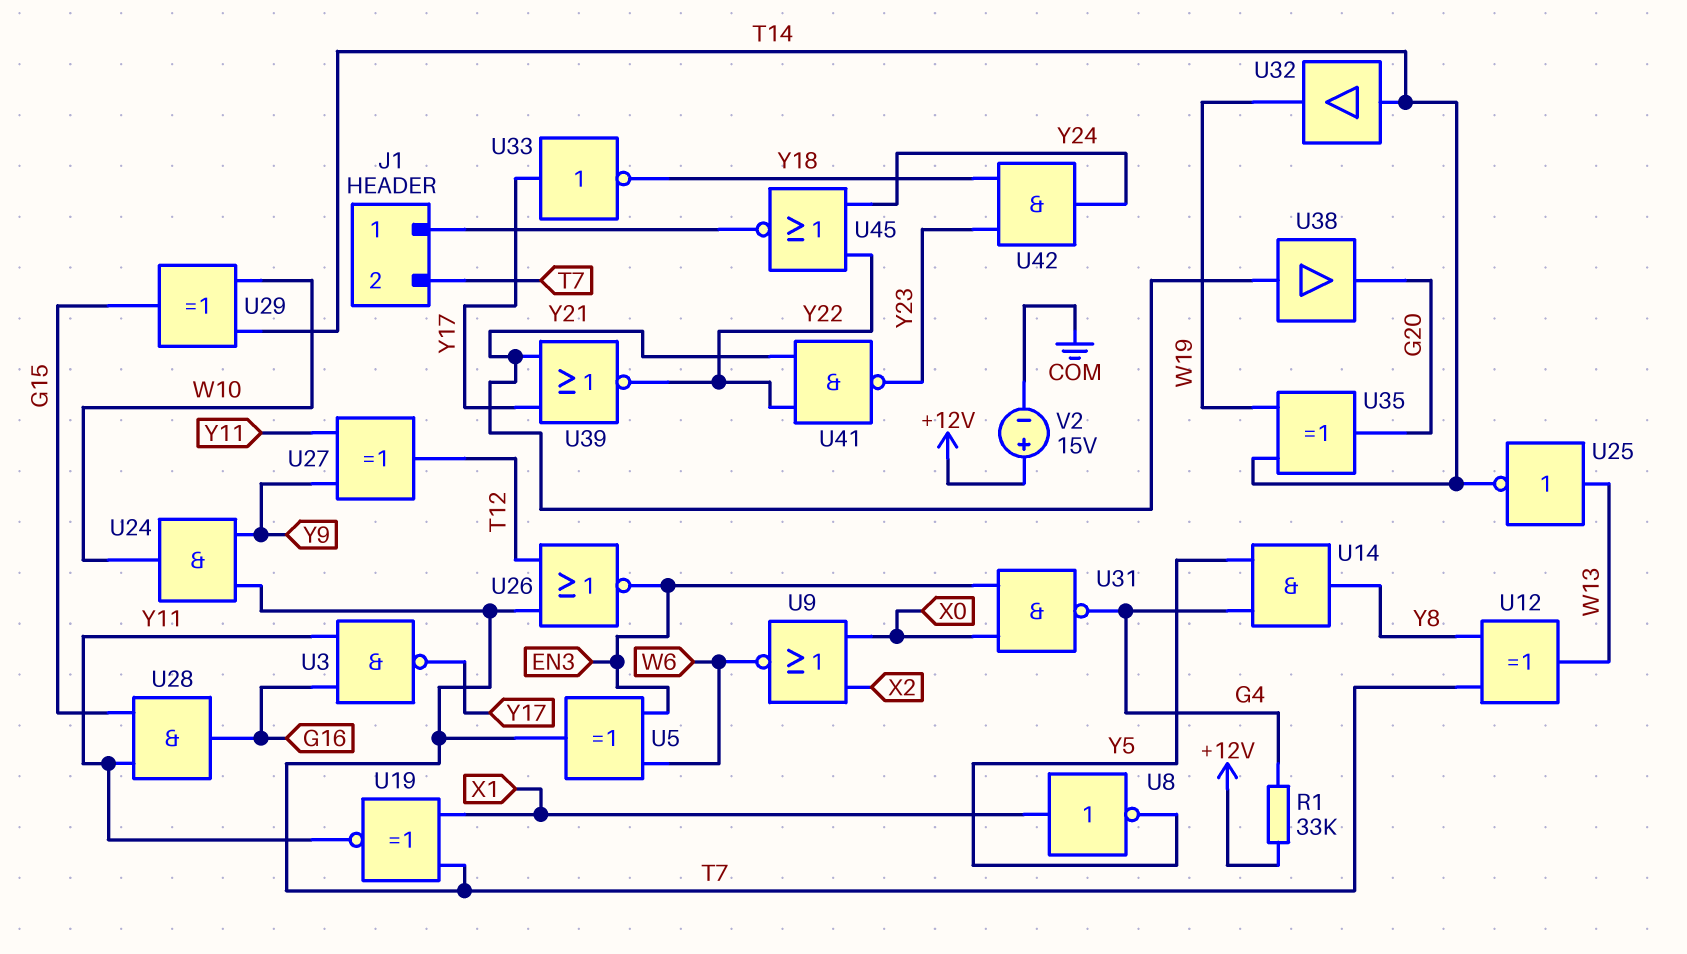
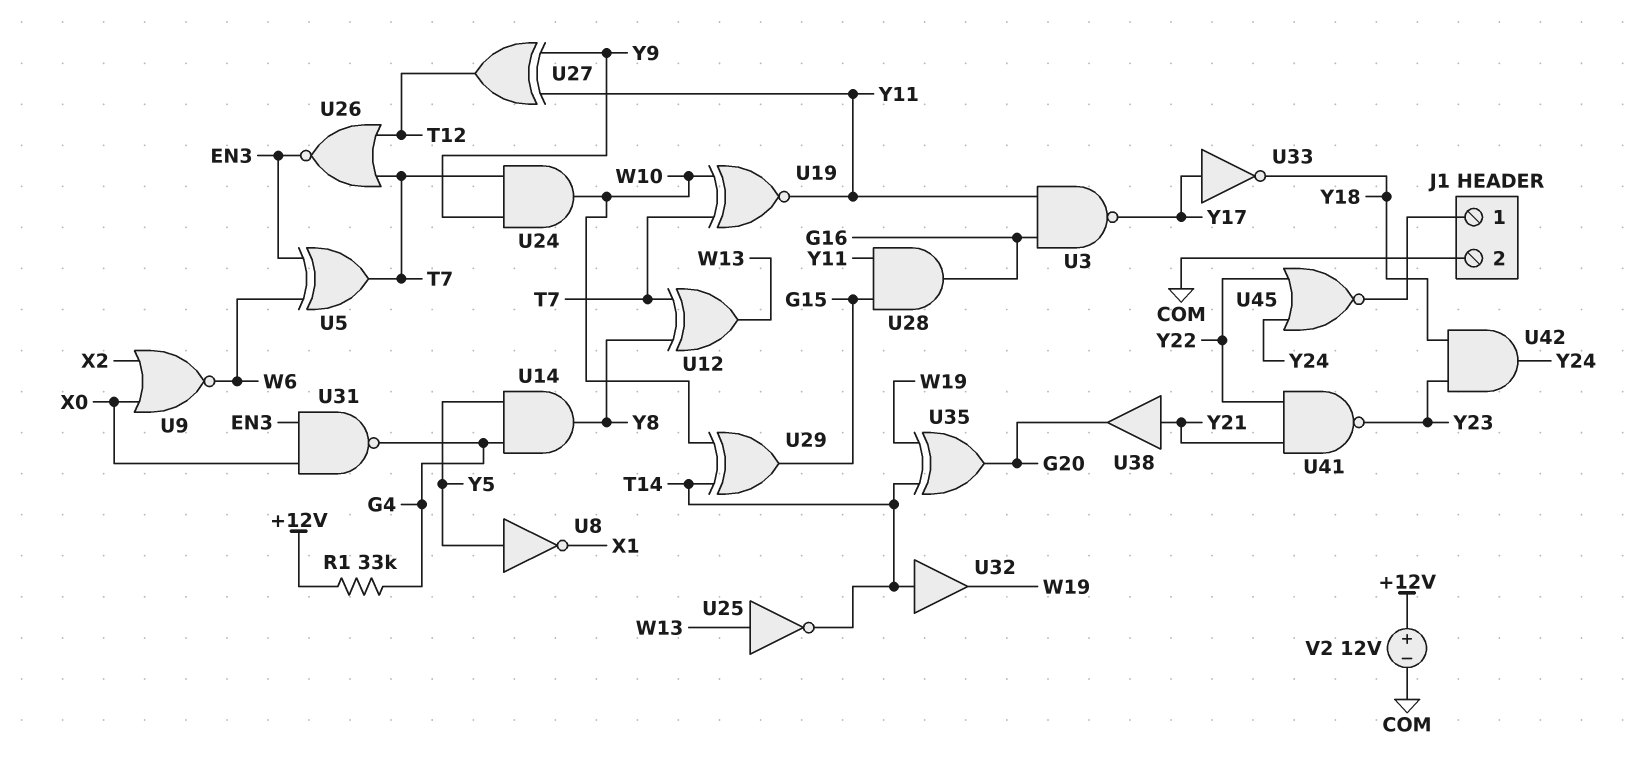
J1 pin 2: T7 -> COM
U8: NOT (in X1, out Y5) -> NOT (in Y5, out X1)
U19: XNOR (in T7, in X1, out Y11) -> XNOR (in T7, in W10, out Y11)
U39: NOR (in Y17, in Y21, out Y22) -> none
V2: 15V (plus +12V, minus COM) -> 12V (plus +12V, minus COM)

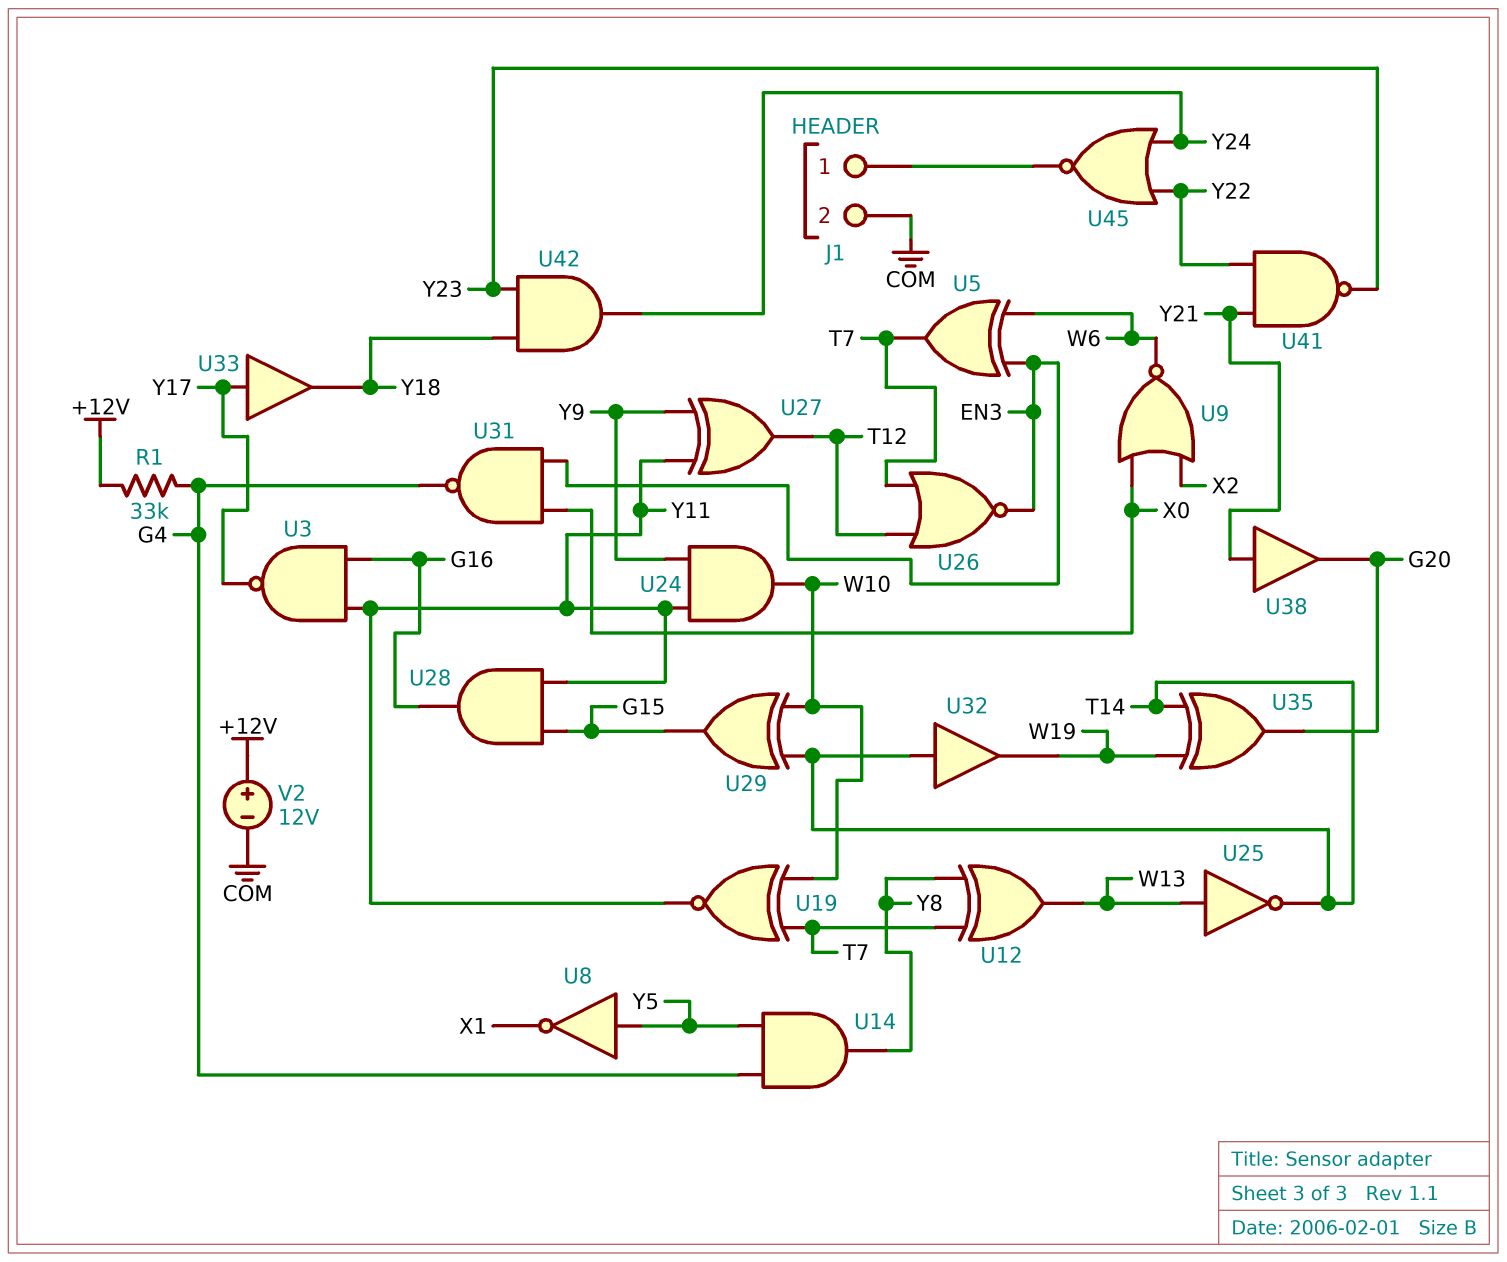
U24: AND (in T7, in Y9, out W10) -> AND (in Y9, in Y11, out W10)
U33: NOT (in Y17, out Y18) -> buffer (in Y17, out Y18)

